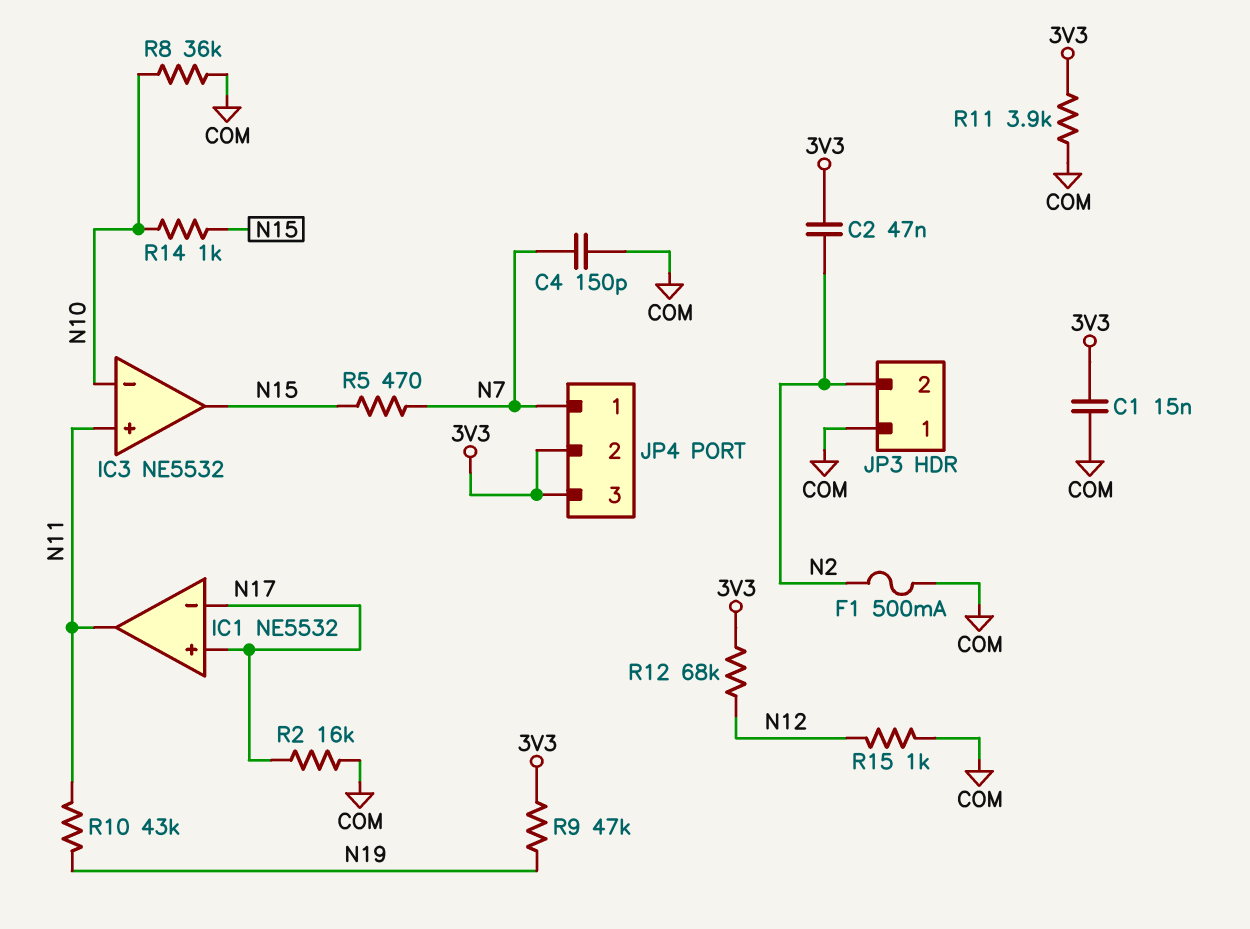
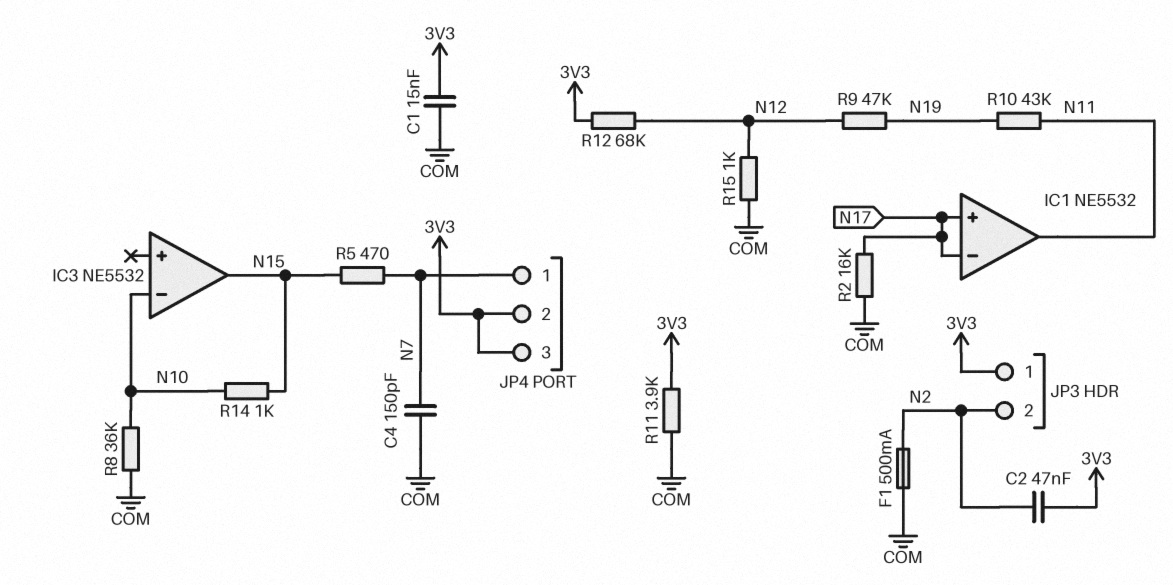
IC3 pin in+: N11 -> none
JP3 pin 1: COM -> 3V3
R9: 47k (3V3, N19) -> 47k (N12, N19)

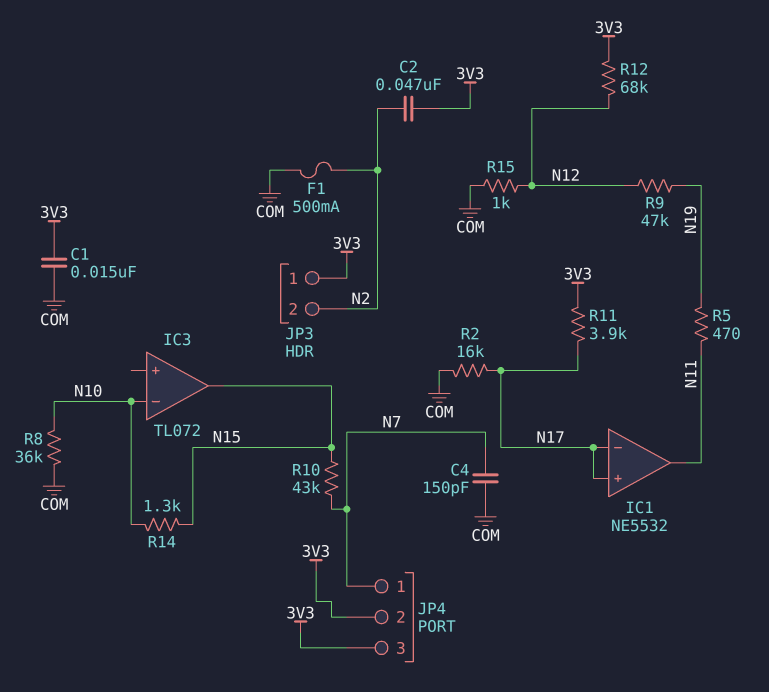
IC3: NE5532 -> TL072
R5: 470 (N7, N15) -> 470 (N11, N19)
R10: 43k (N11, N19) -> 43k (N7, N15)
R11: 3.9k (3V3, COM) -> 3.9k (3V3, N17)
R14: 1k (N10, N15) -> 1.3k (N10, N15)

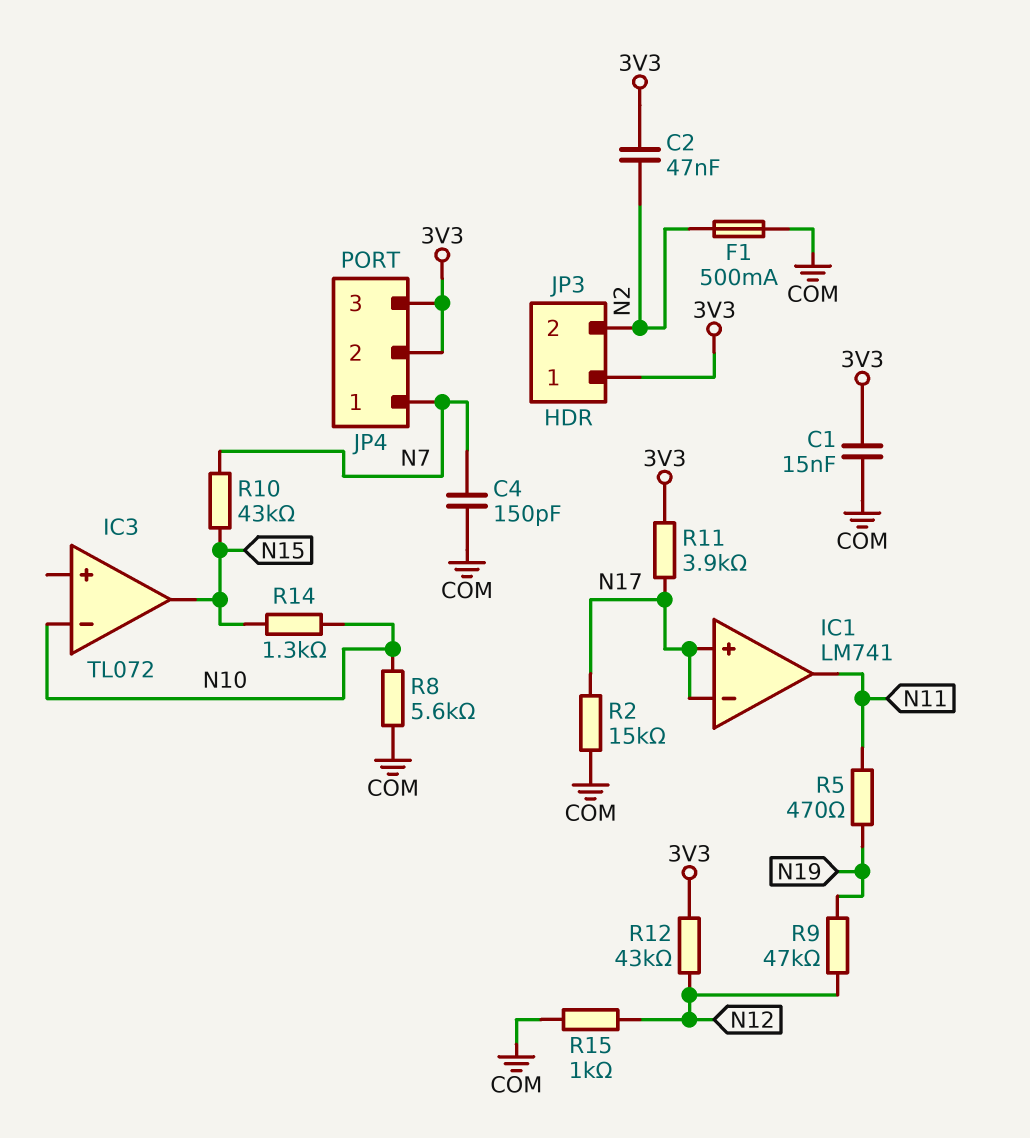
IC1: NE5532 -> LM741
R2: 16k (COM, N17) -> 15k (COM, N17)
R8: 36k (COM, N10) -> 5.6k (COM, N10)
R12: 68k (3V3, N12) -> 43k (3V3, N12)

